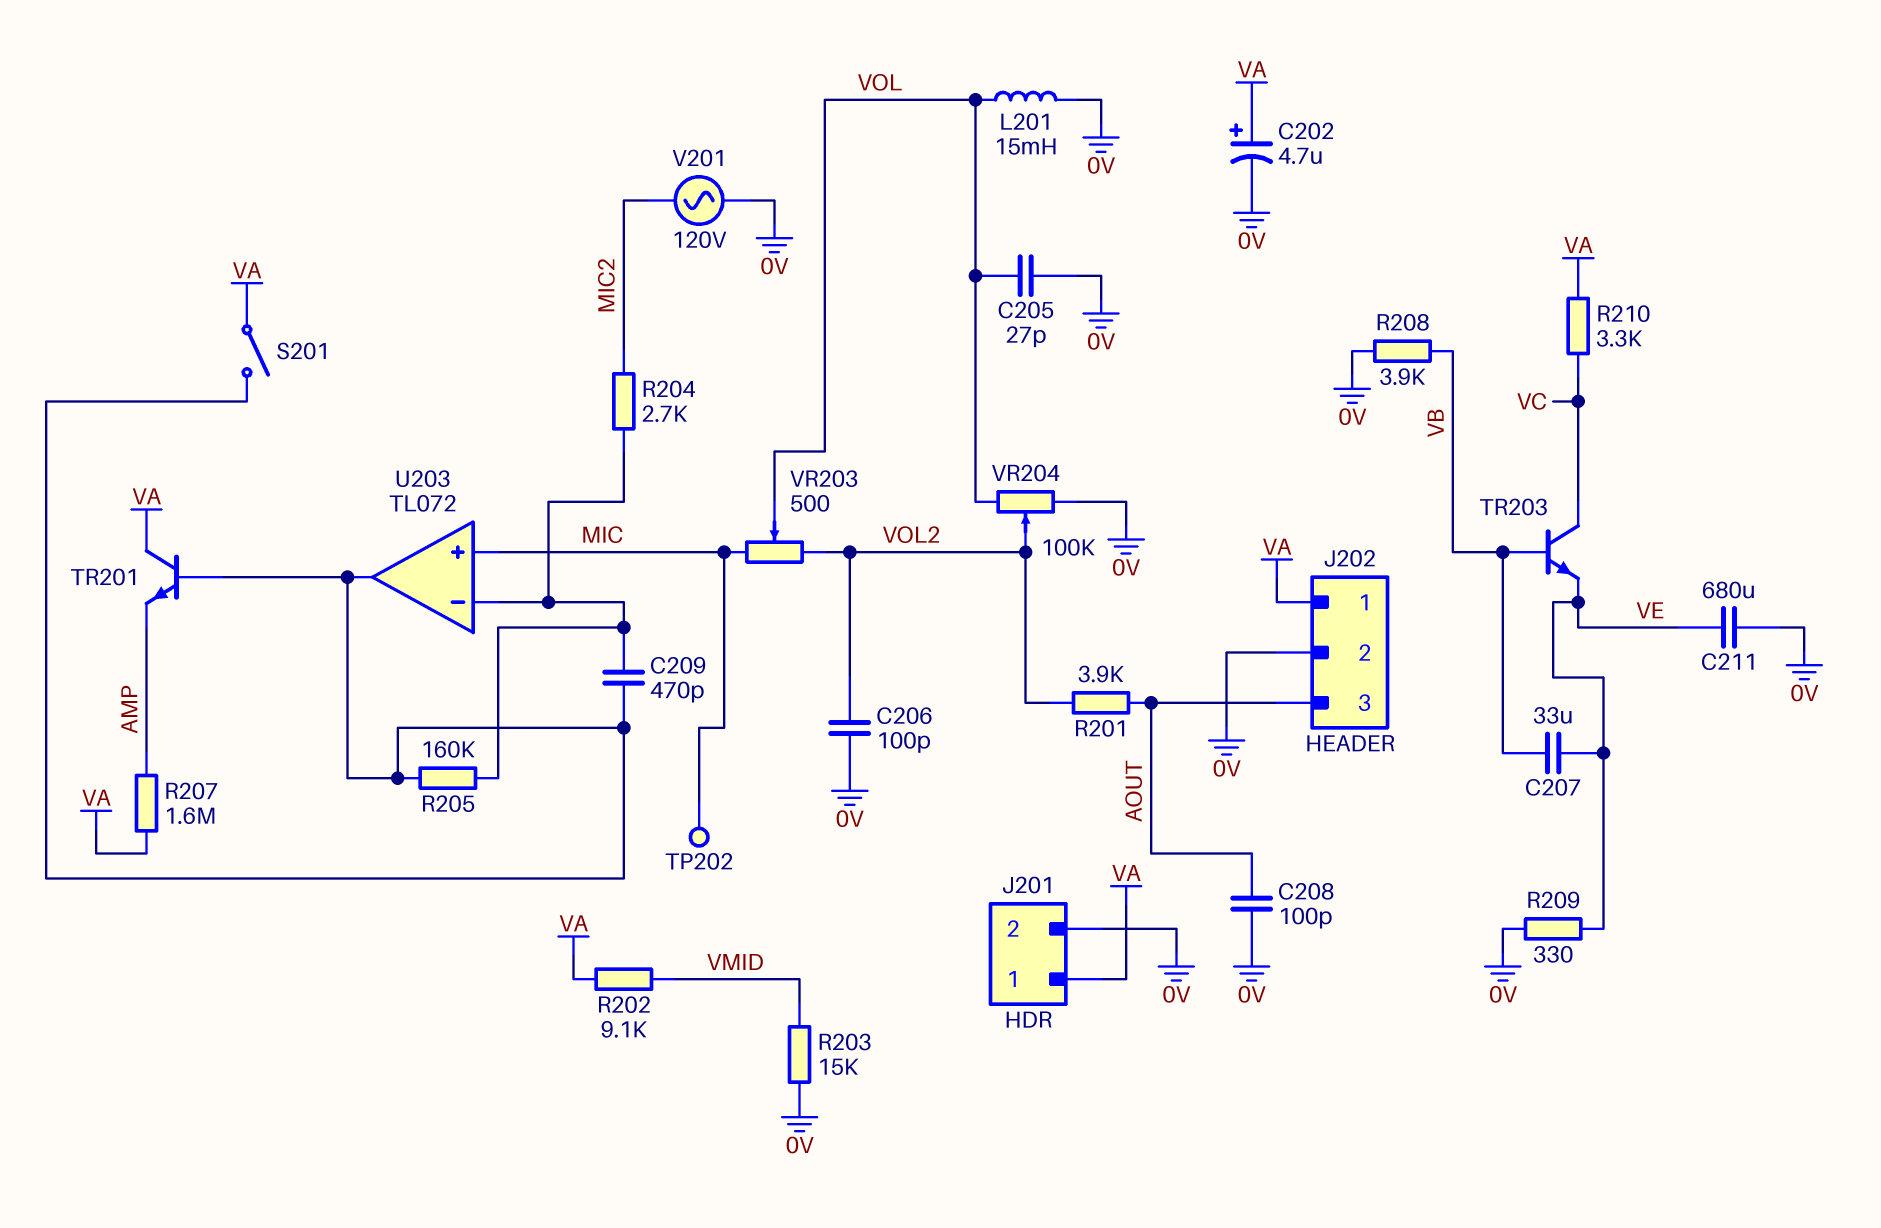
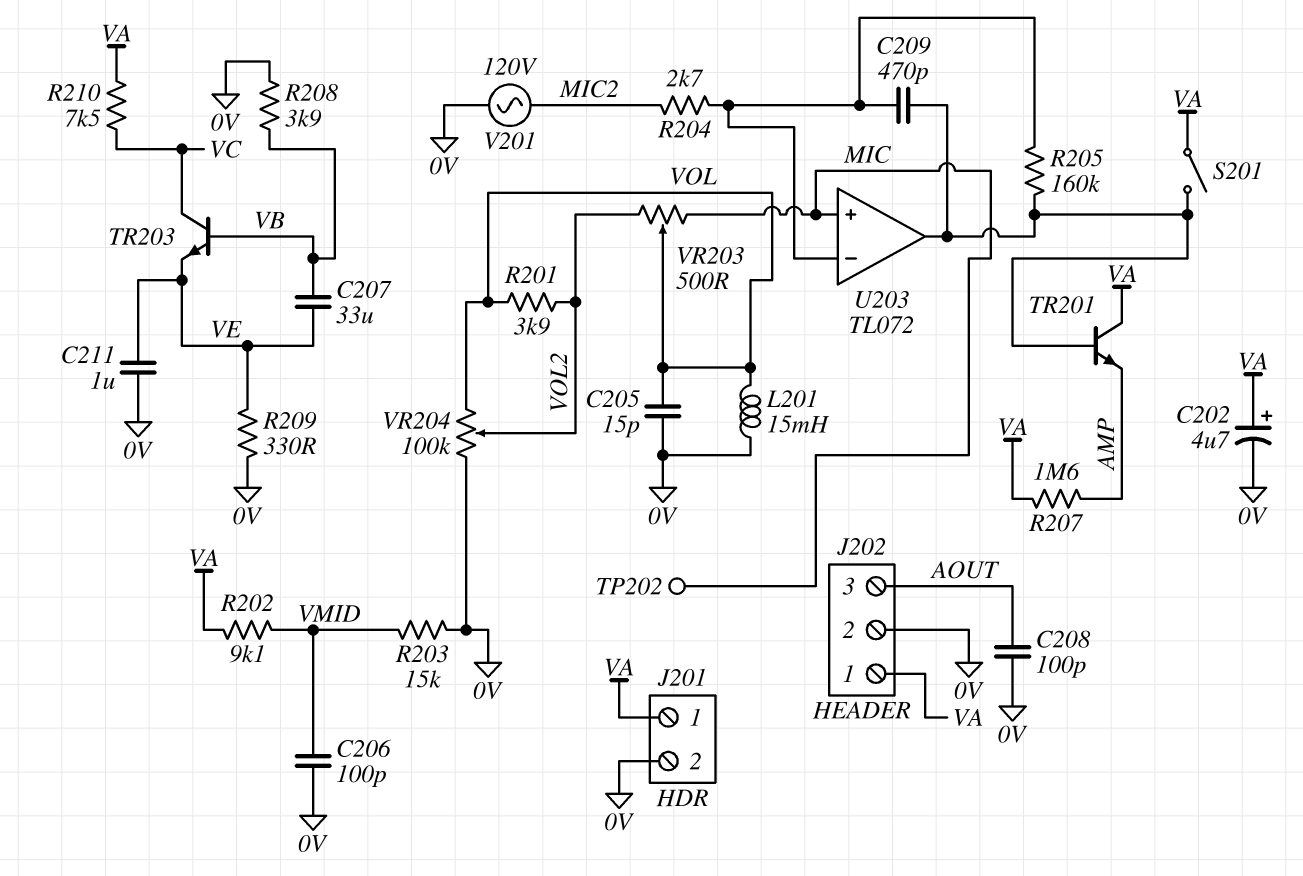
C205: 27pF (0V, VOL) -> 15pF (0V, VOL)
C206: 100pF (0V, VOL2) -> 100pF (0V, VMID)
C211: 680uF (0V, VE) -> 1uF (0V, VE)
R201: 3.9k (AOUT, VOL2) -> 3.9k (VOL, VOL2)
R210: 3.3k (VA, VC) -> 7.5k (VA, VC)

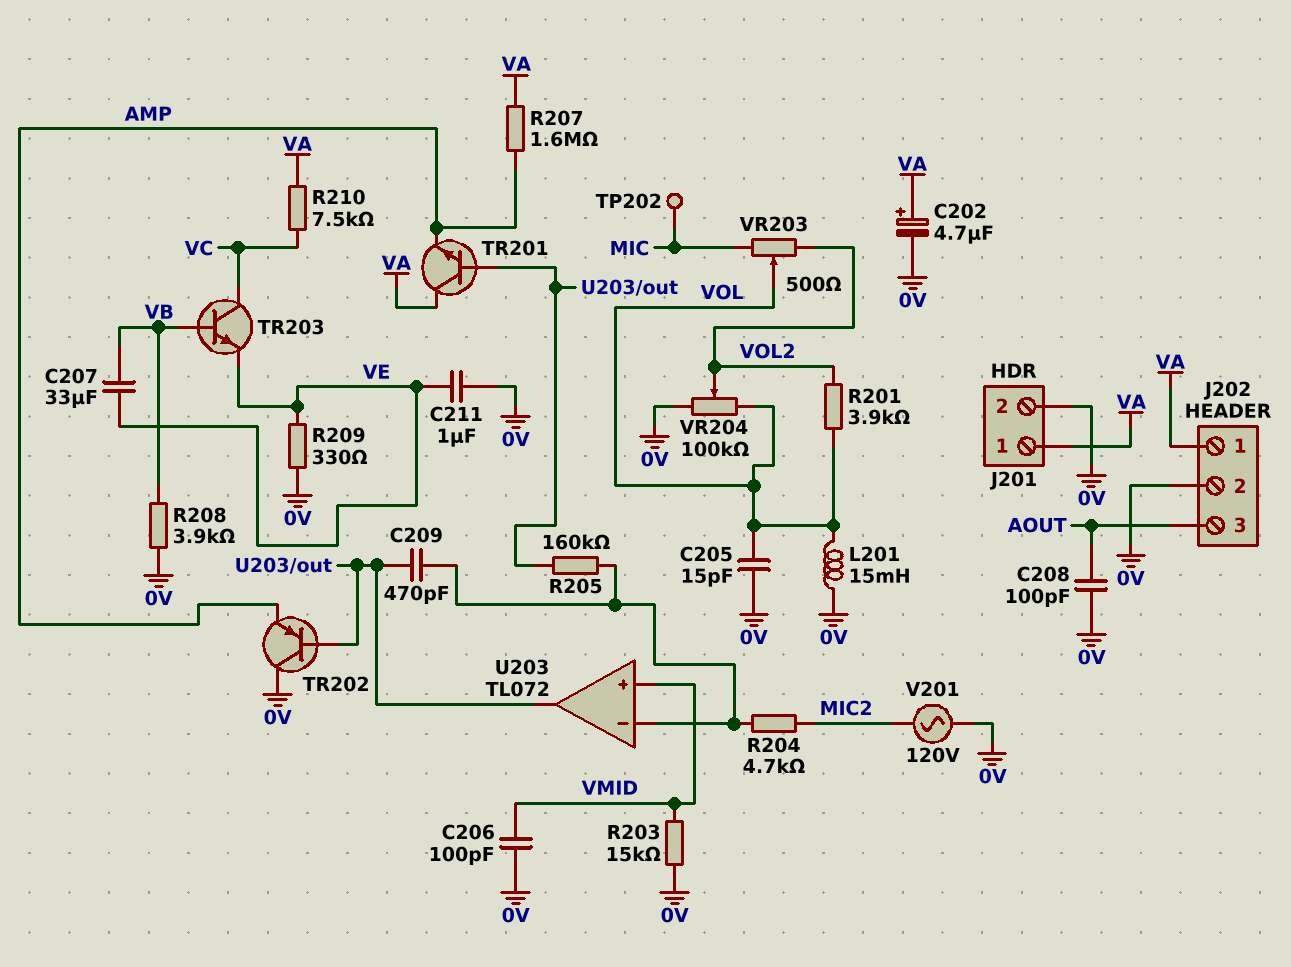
R202: 9.1k (VA, VMID) -> none
R204: 2.7k (MIC2, U203/in-) -> 4.7k (MIC2, U203/in-)
S201: switch (U203/out, VA) -> none
TR202: none -> PNP (B U203/out, C 0V, E AMP)
U203 pin in+: MIC -> VMID

